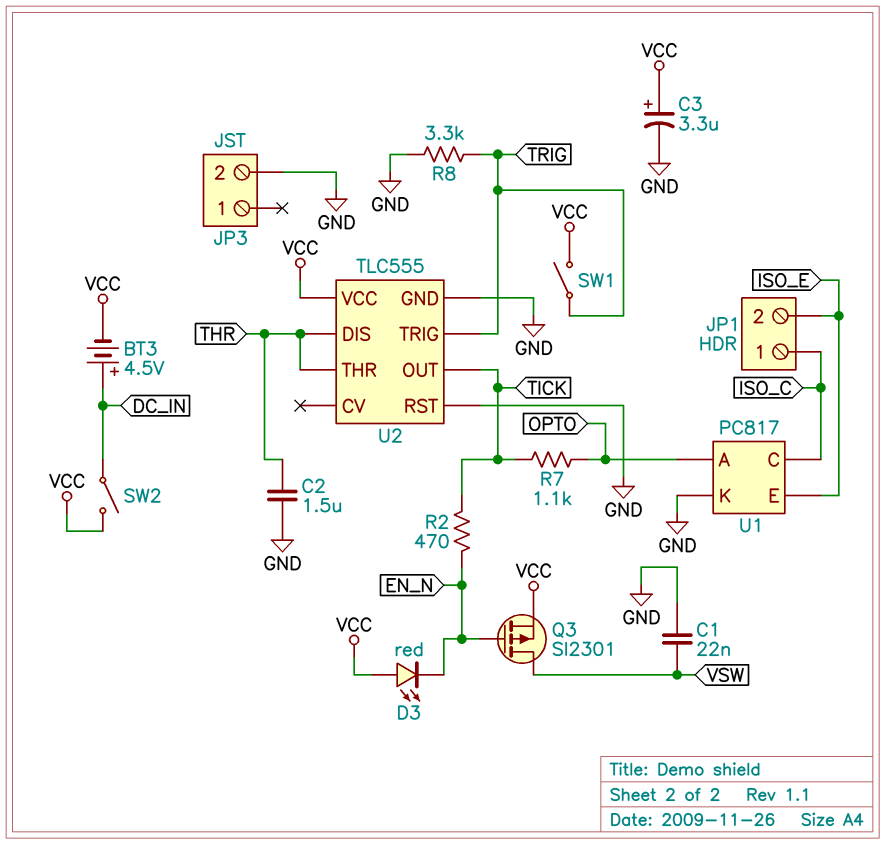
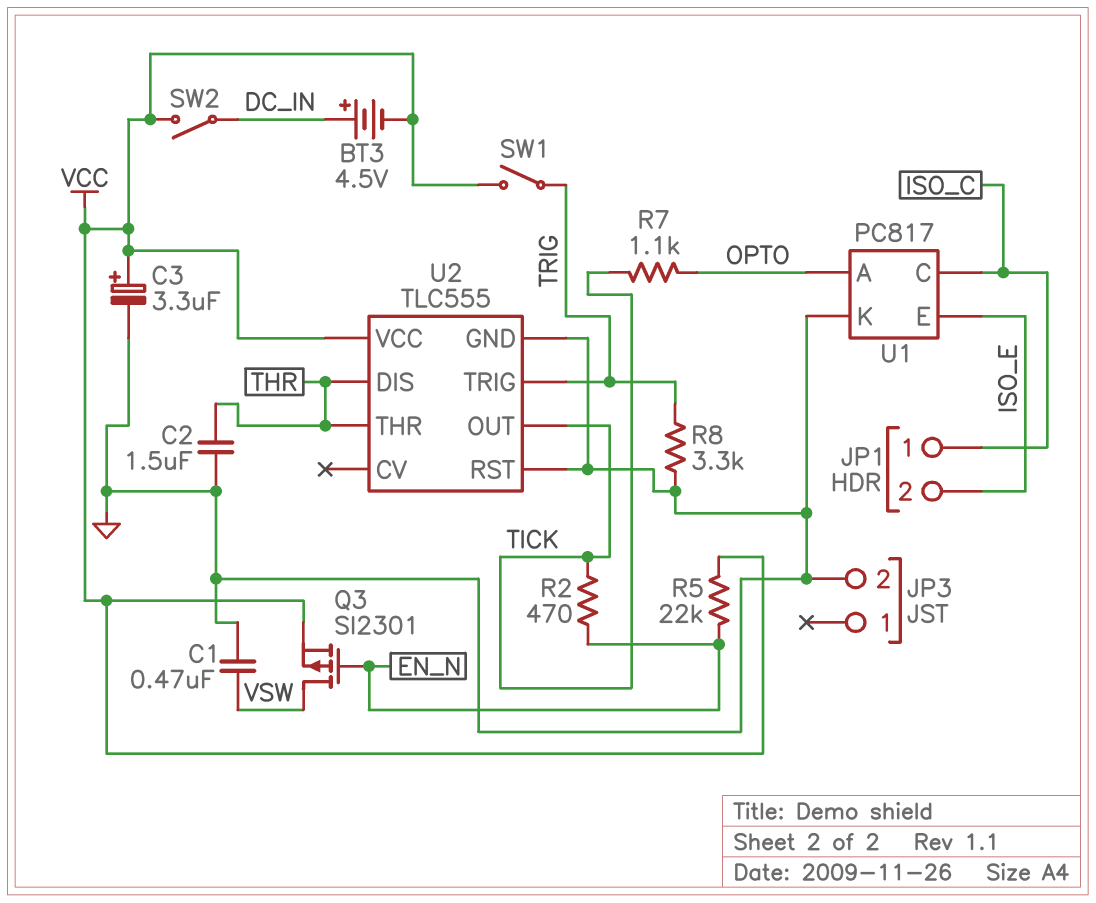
C1: 22nF (GND, VSW) -> 470nF (GND, VSW)
D3: LED red (A VCC, K EN_N) -> none
R5: none -> 22k (EN_N, VCC)

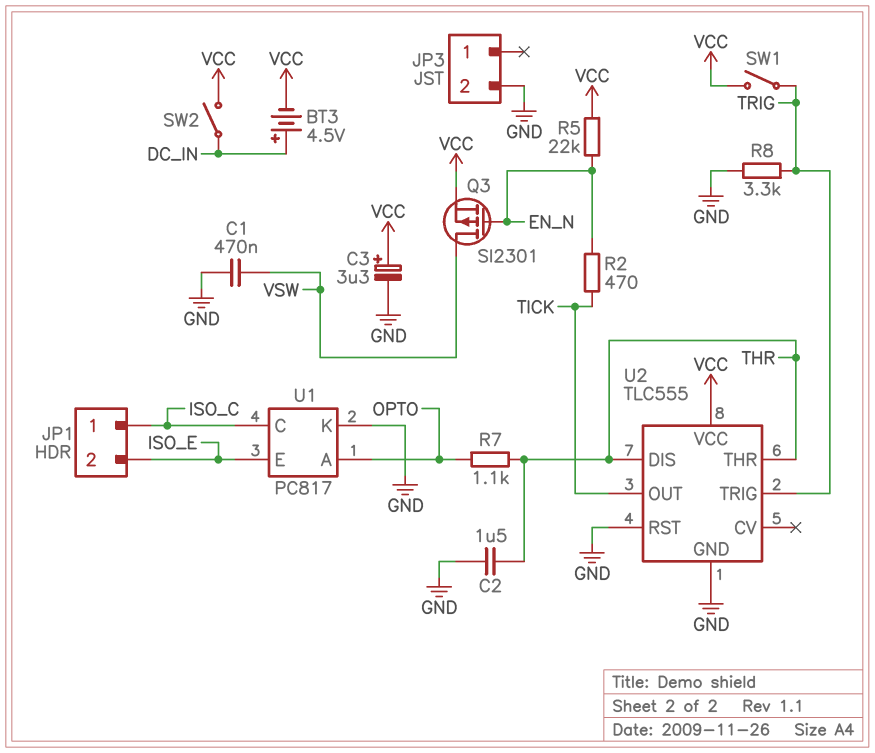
R7: 1.1k (OPTO, TICK) -> 1.1k (OPTO, THR)

